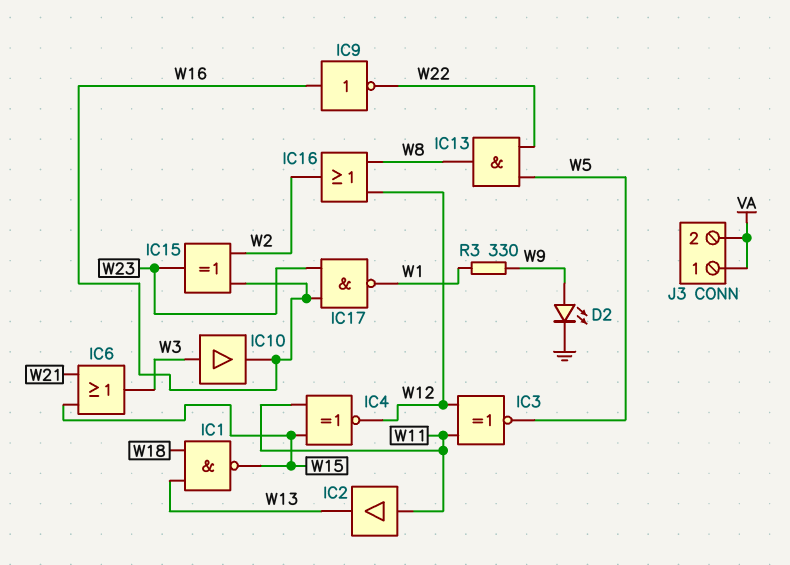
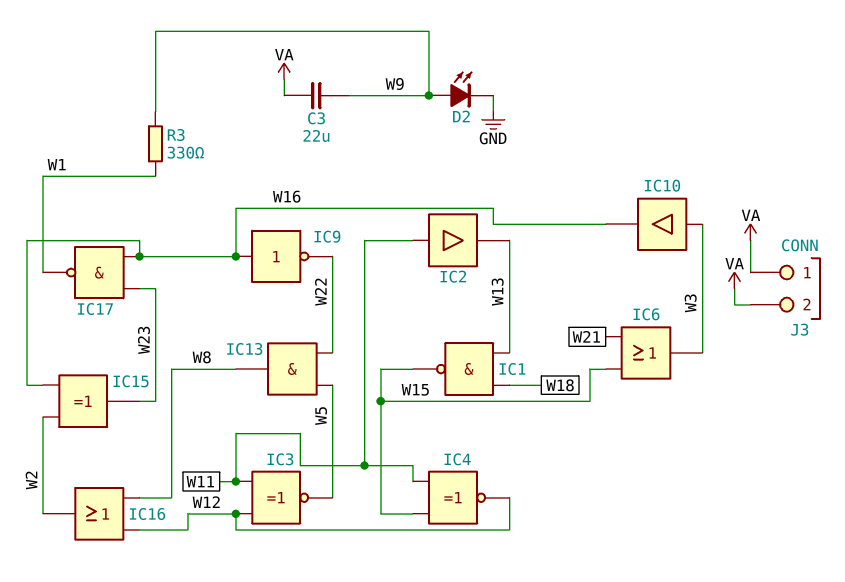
C3: none -> 22uF (VA, W9)

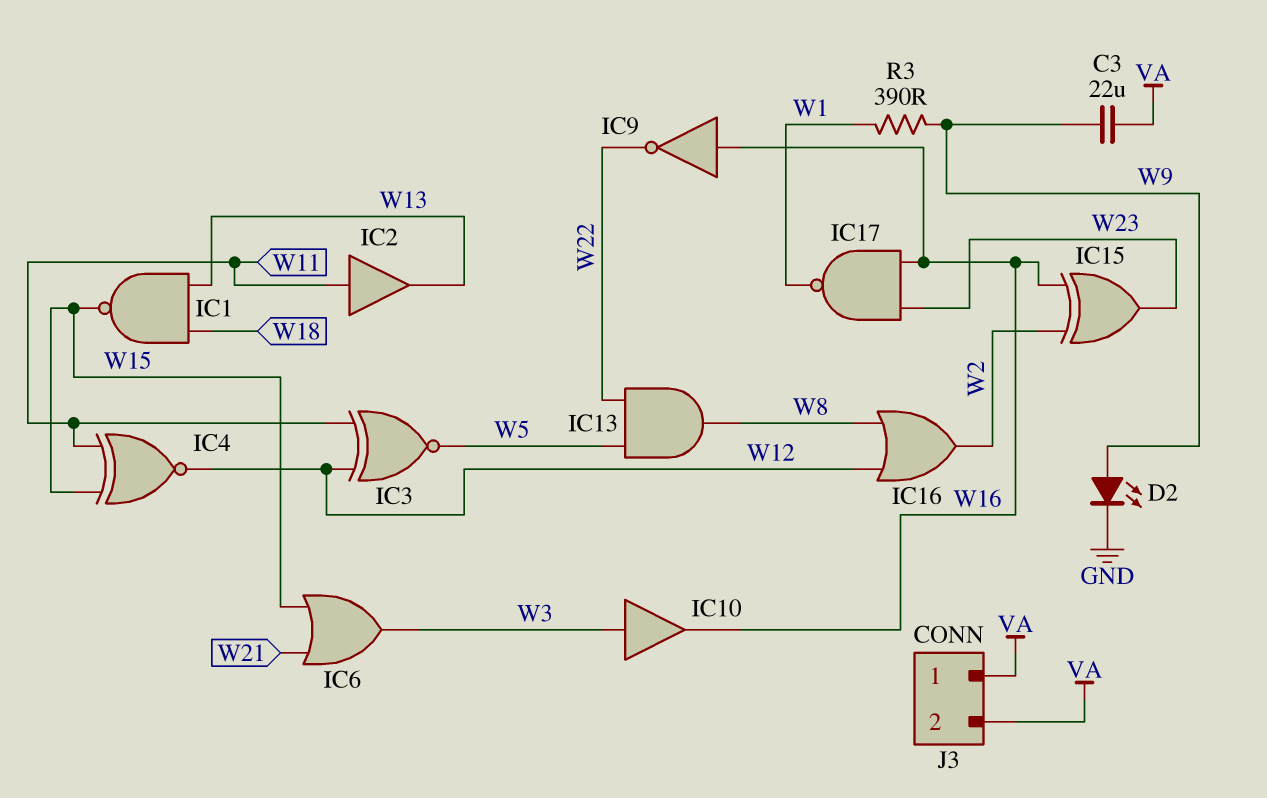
R3: 330 (W1, W9) -> 390 (W1, W9)

